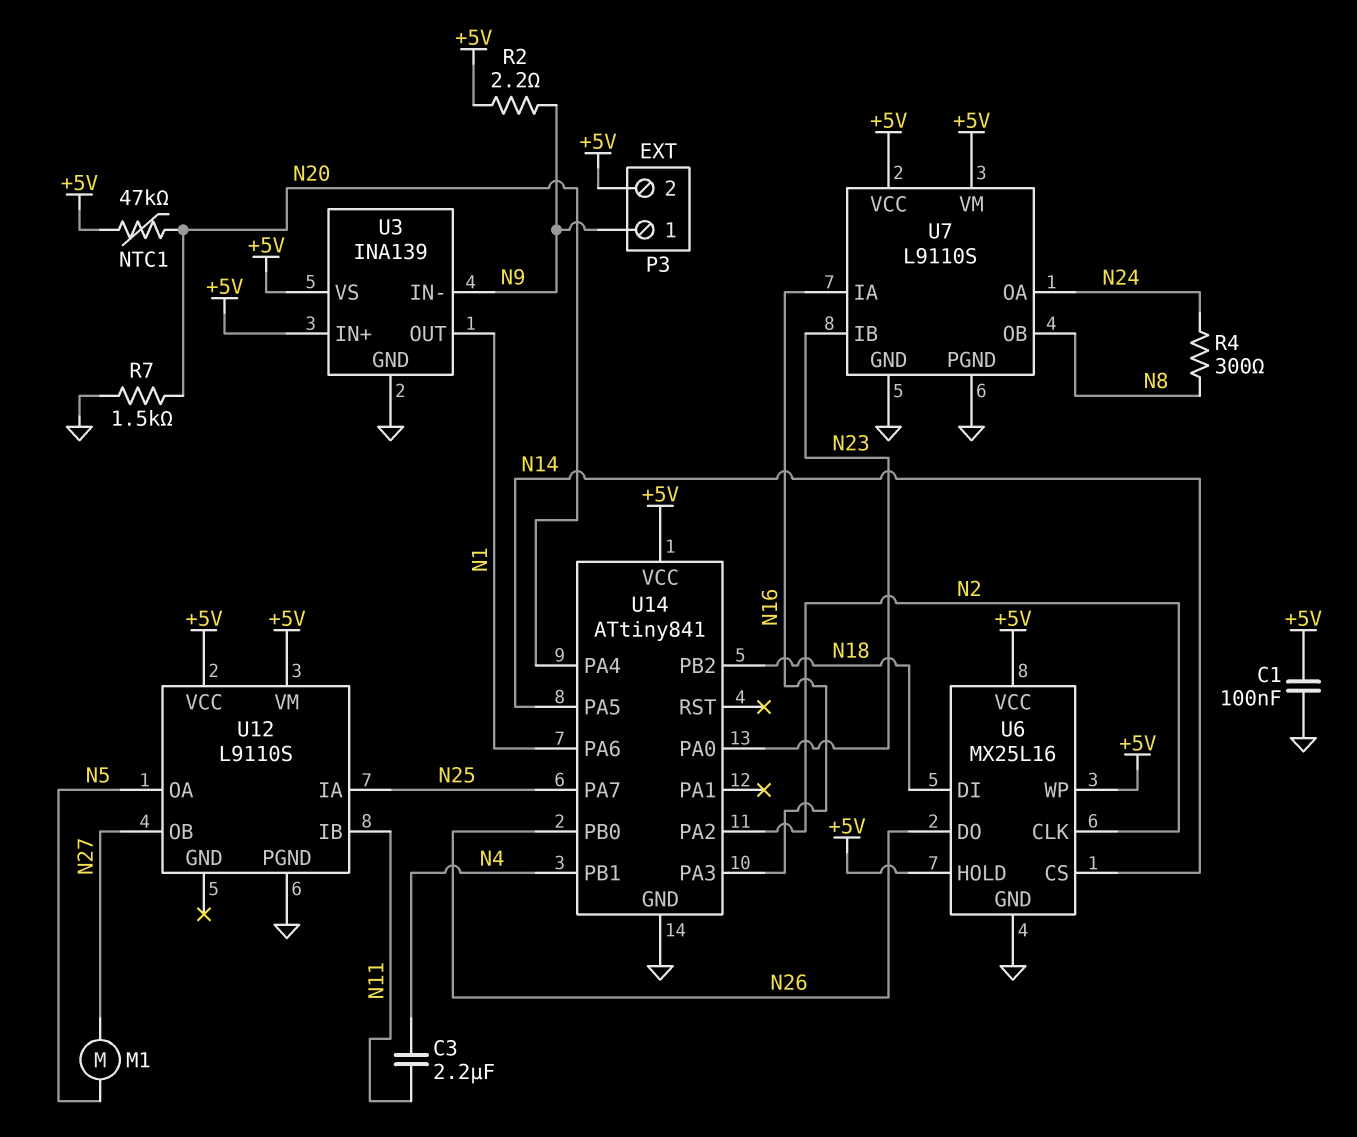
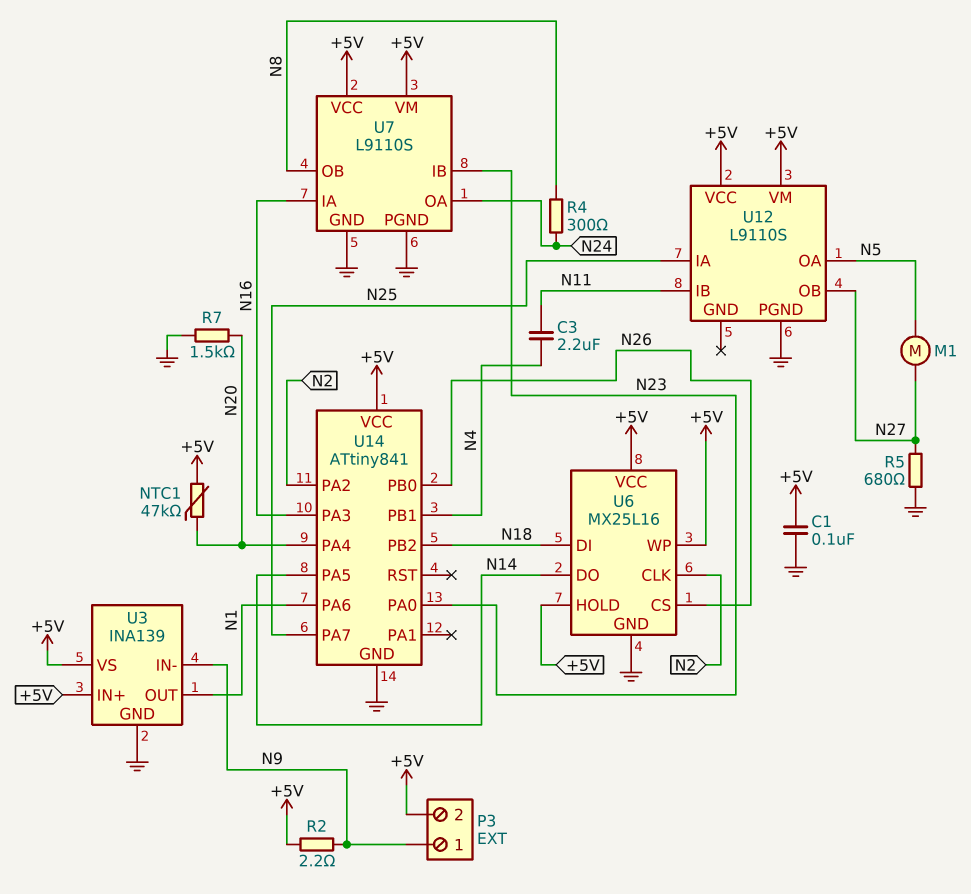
R5: none -> 680 (GND, N27)
U6 pin CS: N14 -> N26
U6 pin DO: N26 -> N14

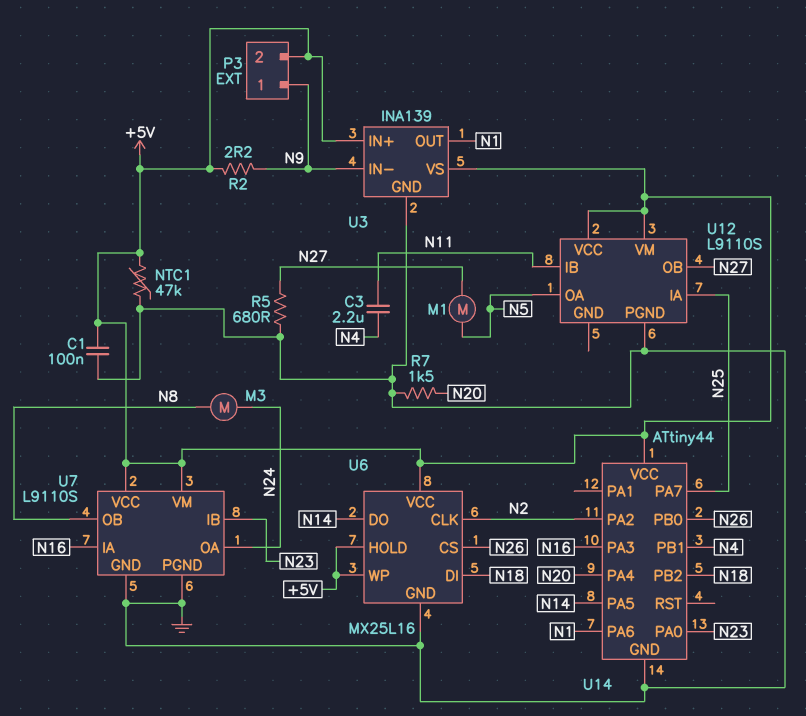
M3: none -> motor (N8, N24)
NTC1: 47k (+5V, N20) -> 47k (+5V, GND)
R4: 300 (N8, N24) -> none
U14: ATtiny841 -> ATtiny44

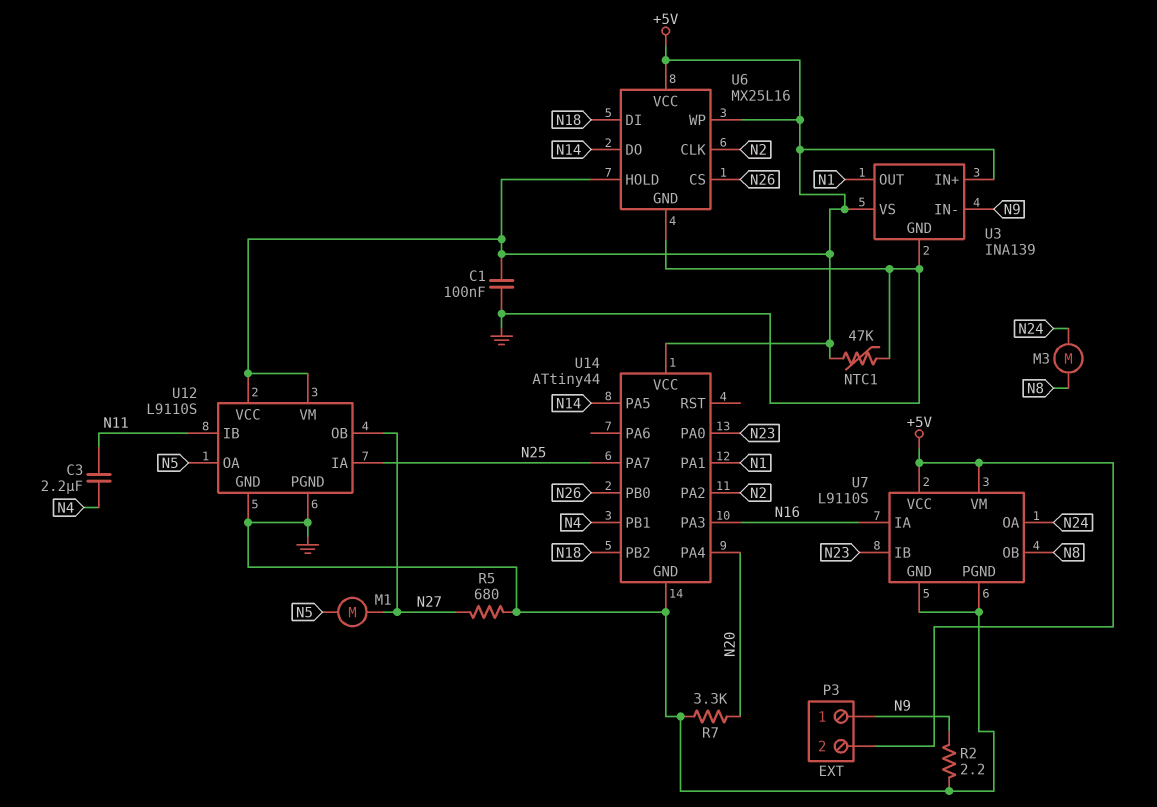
R2: 2.2 (+5V, N9) -> 2.2 (GND, N9)
R7: 1.5k (GND, N20) -> 3.3k (GND, N20)
U12 pin GND: none -> GND
U14 pin PA1: none -> N1
U14 pin PA6: N1 -> none

